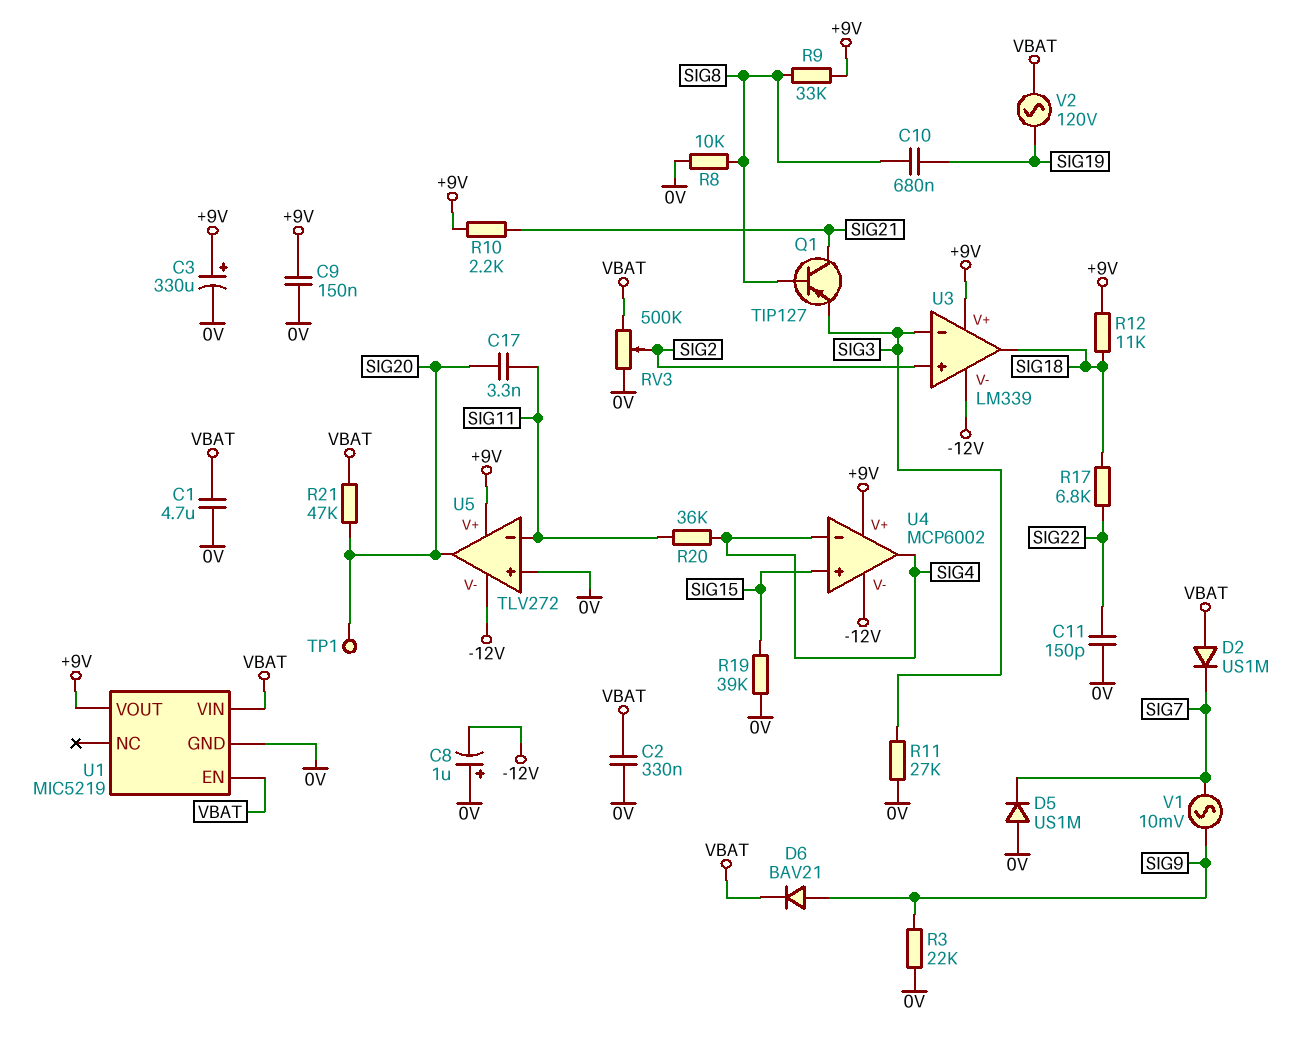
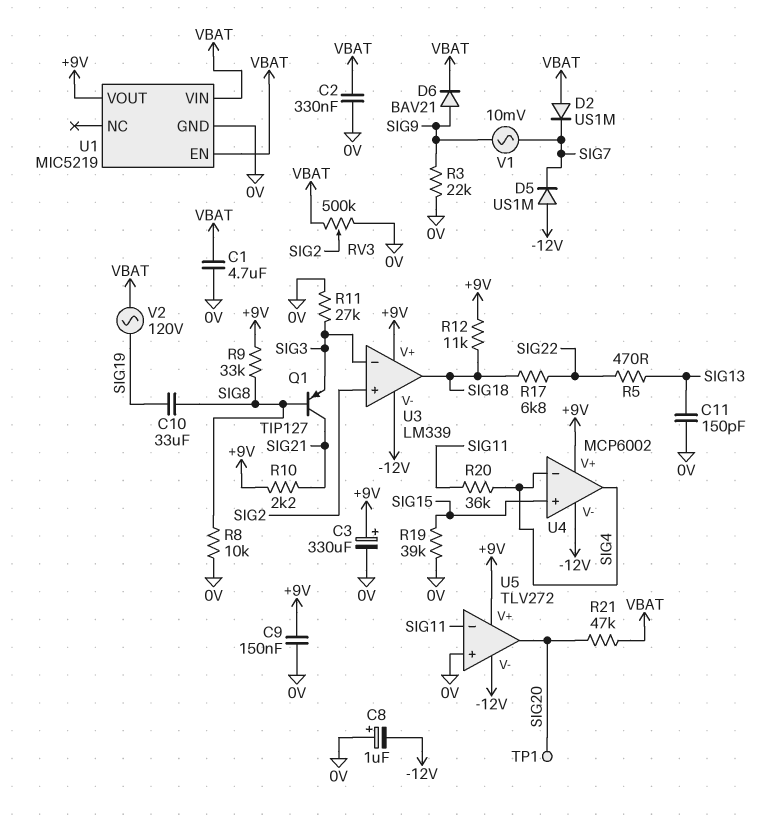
C10: 680nF (SIG8, SIG19) -> 33uF (SIG8, SIG19)
C11: 150pF (0V, SIG22) -> 150pF (0V, SIG13)
C17: 3.3nF (SIG11, SIG20) -> none
D5: diode US1M (A 0V, K SIG7) -> diode US1M (A -12V, K SIG7)
R5: none -> 470 (SIG13, SIG22)

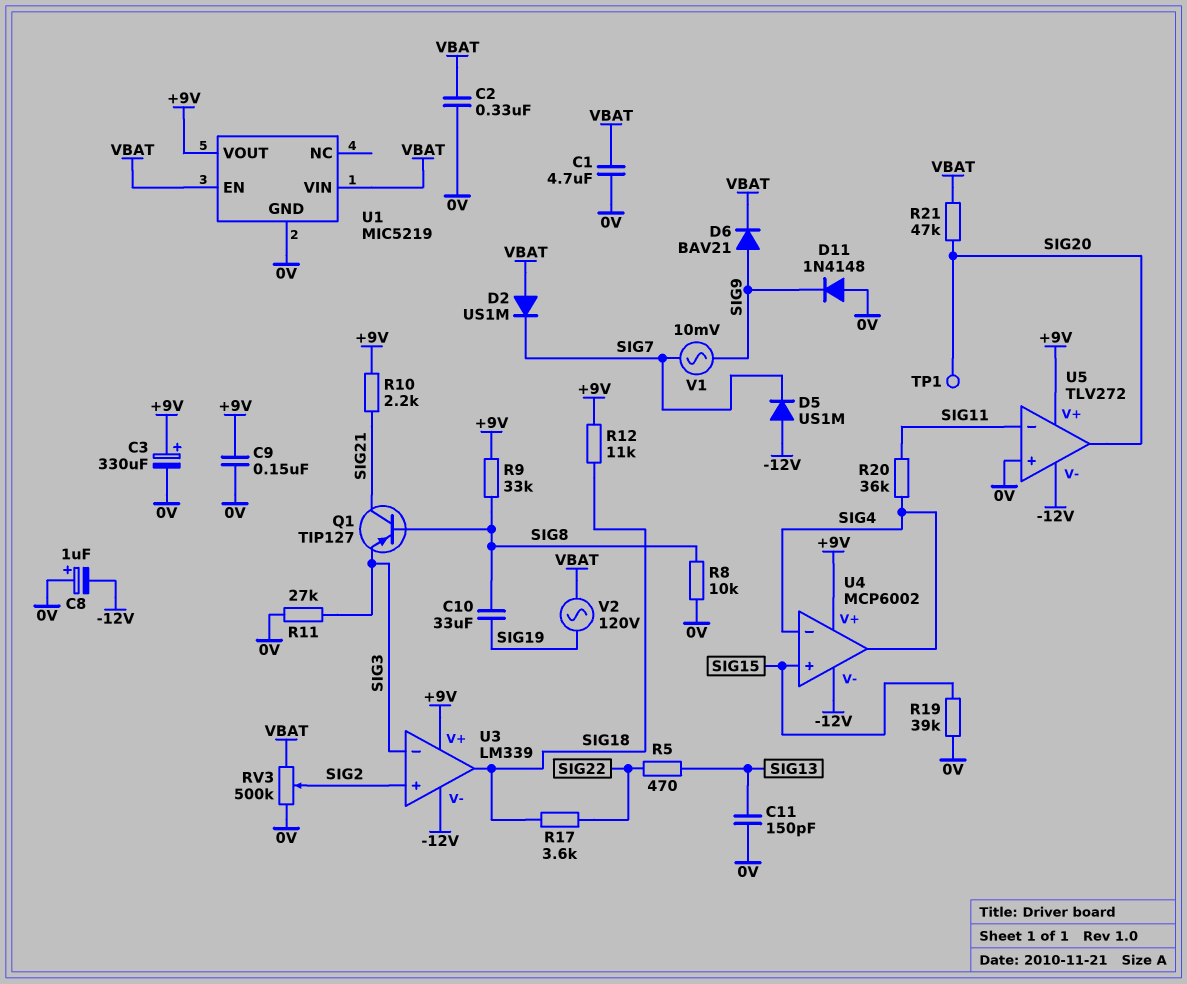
D11: none -> diode 1N4148 (A 0V, K SIG9)
R3: 22k (0V, SIG9) -> none
R17: 6.8k (SIG18, SIG22) -> 3.6k (SIG18, SIG22)

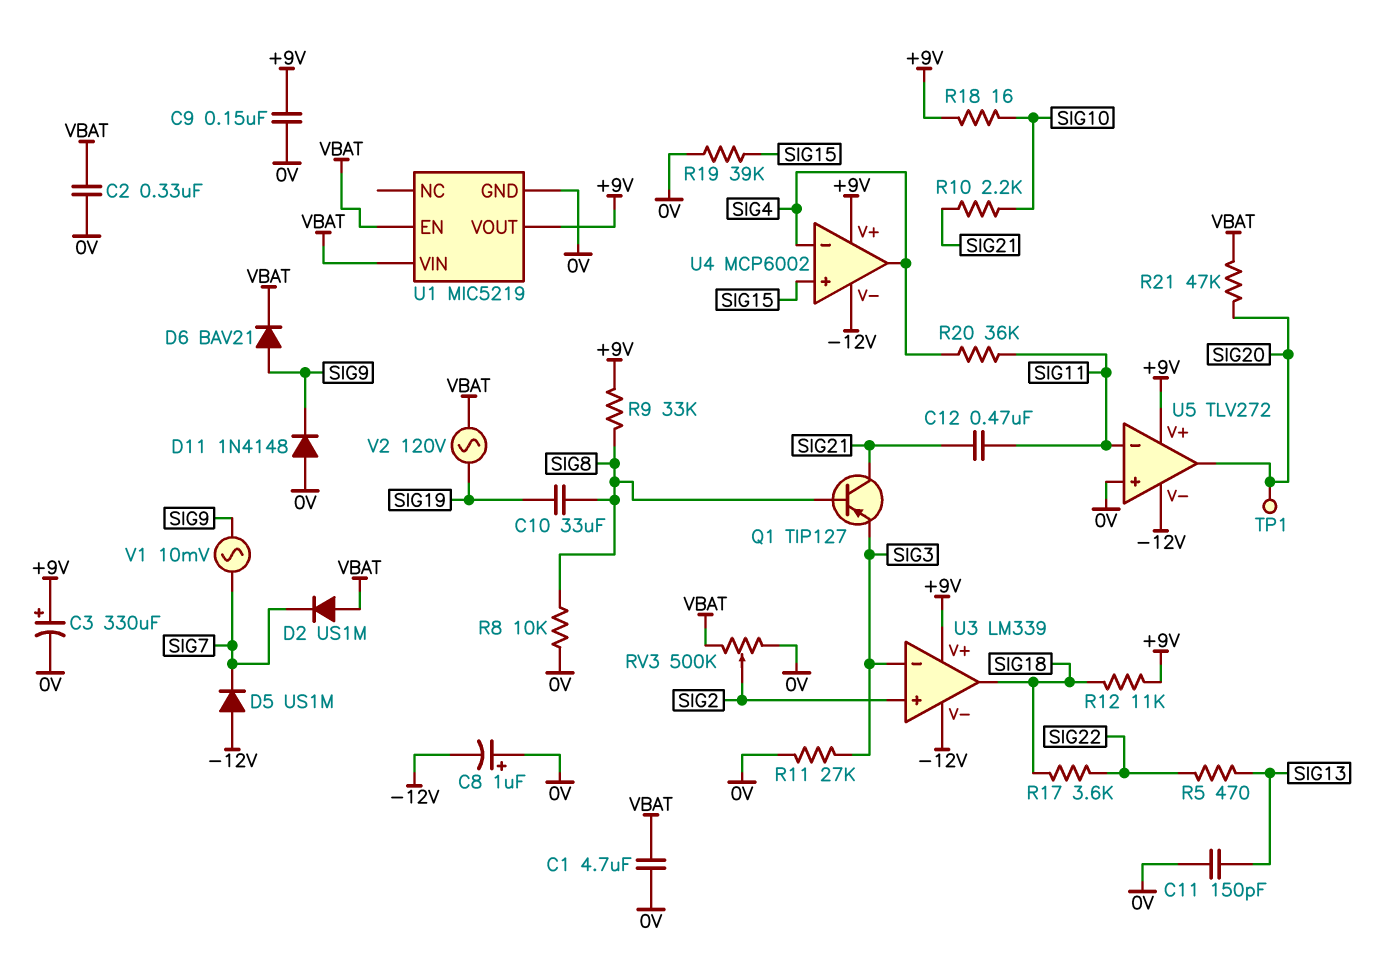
C12: none -> 470nF (SIG11, SIG21)
R10: 2.2k (+9V, SIG21) -> 2.2k (SIG10, SIG21)
R18: none -> 16 (+9V, SIG10)

